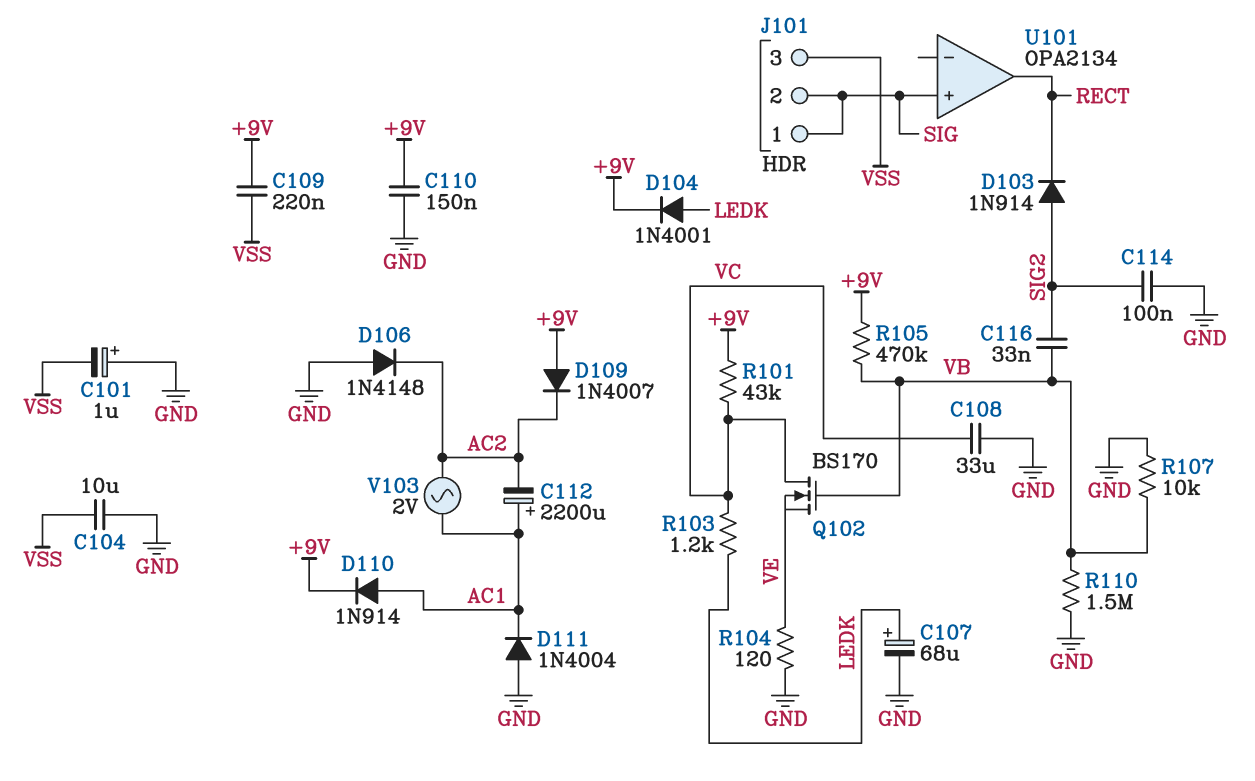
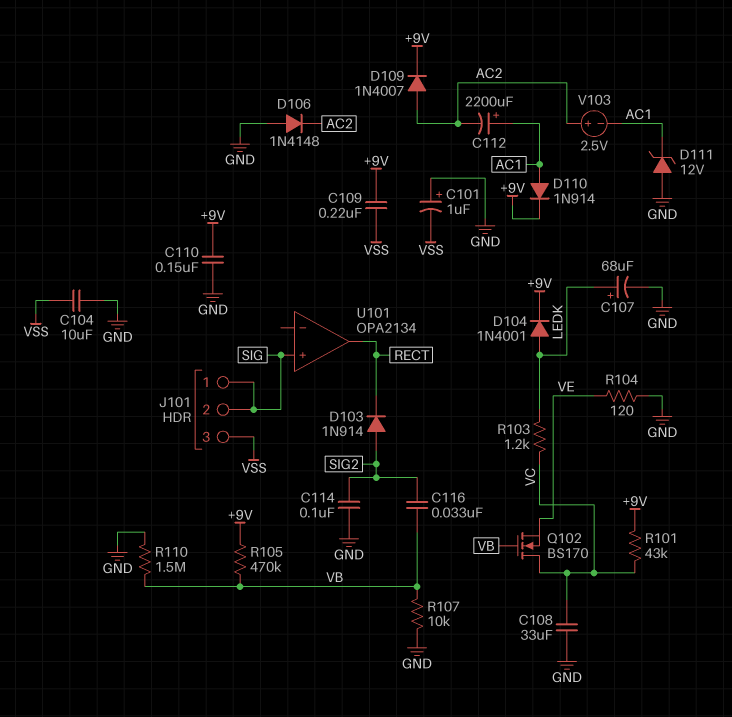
D109: diode 1N4007 (A +9V, K AC2) -> diode 1N4007 (A AC2, K +9V)
D111: diode 1N4004 (A GND, K AC1) -> zener 12V (A GND, K AC1)
V103: AC 2V (AC1, AC2) -> 2.5V (plus AC2, minus AC1)

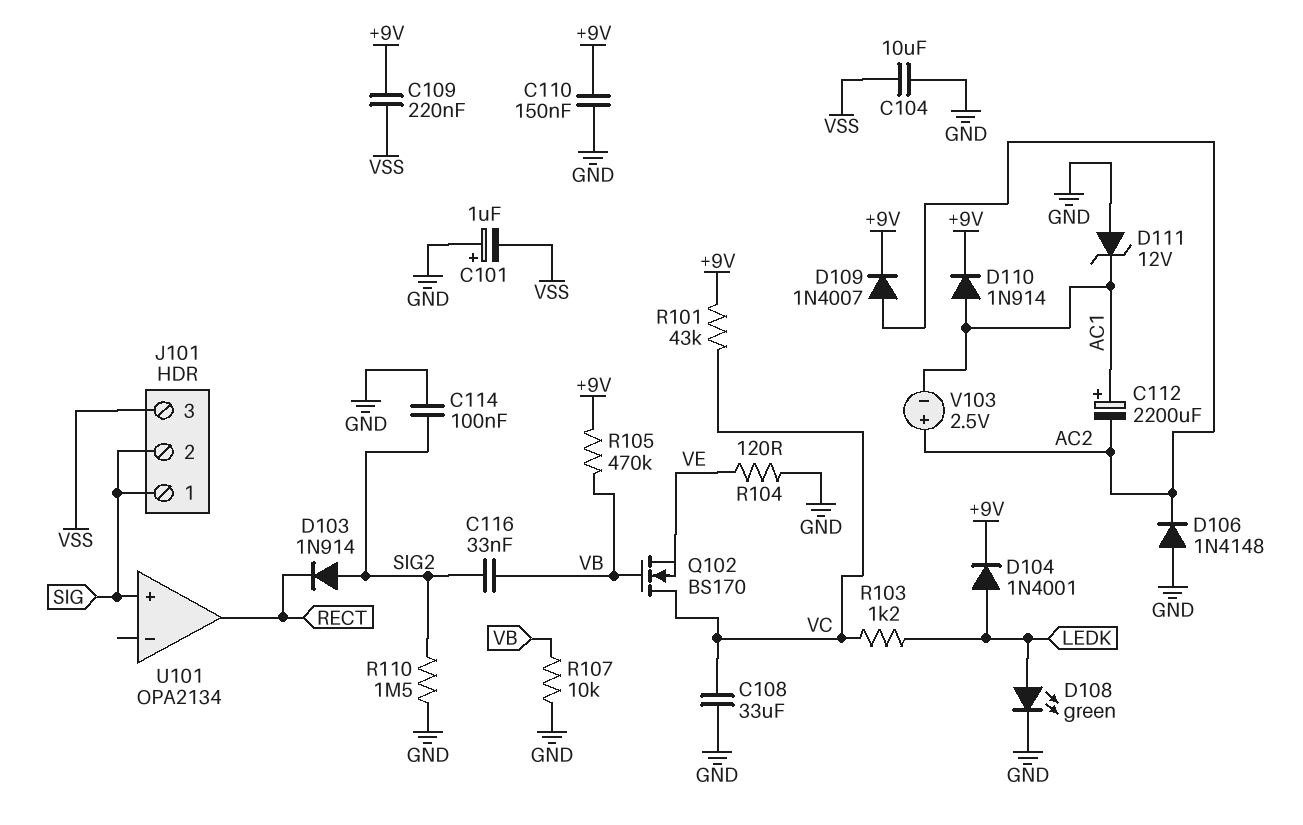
C107: 68uF (plus LEDK, minus GND) -> none
D108: none -> LED green (A LEDK, K GND)
R110: 1.5M (GND, VB) -> 1.5M (GND, SIG2)

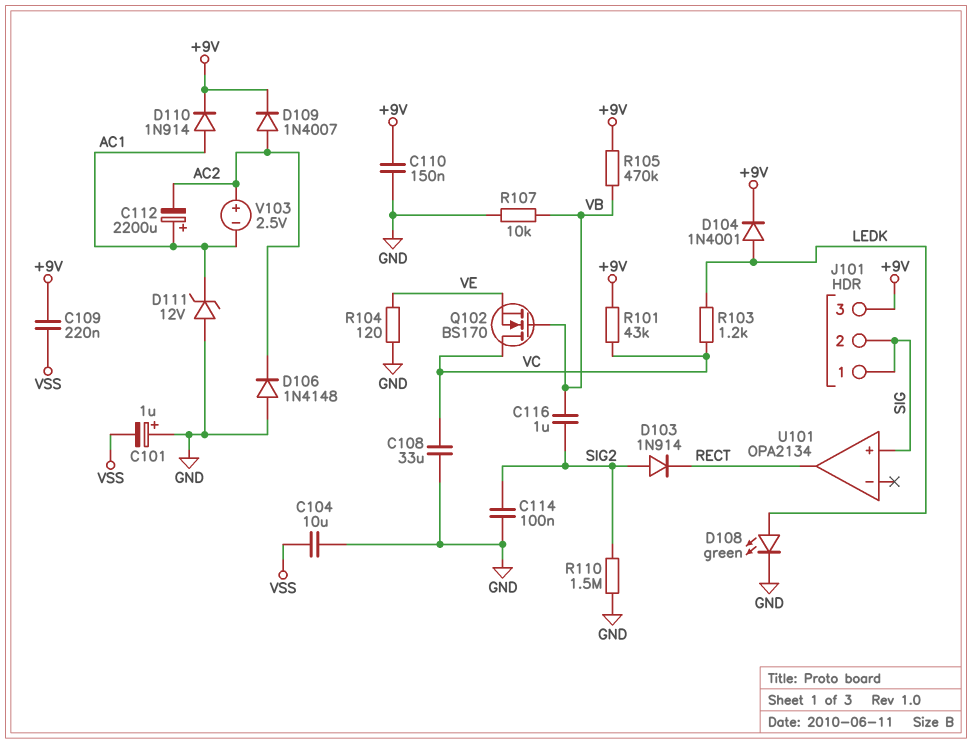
C116: 33nF (SIG2, VB) -> 1uF (SIG2, VB)
J101 pin 3: VSS -> +9V

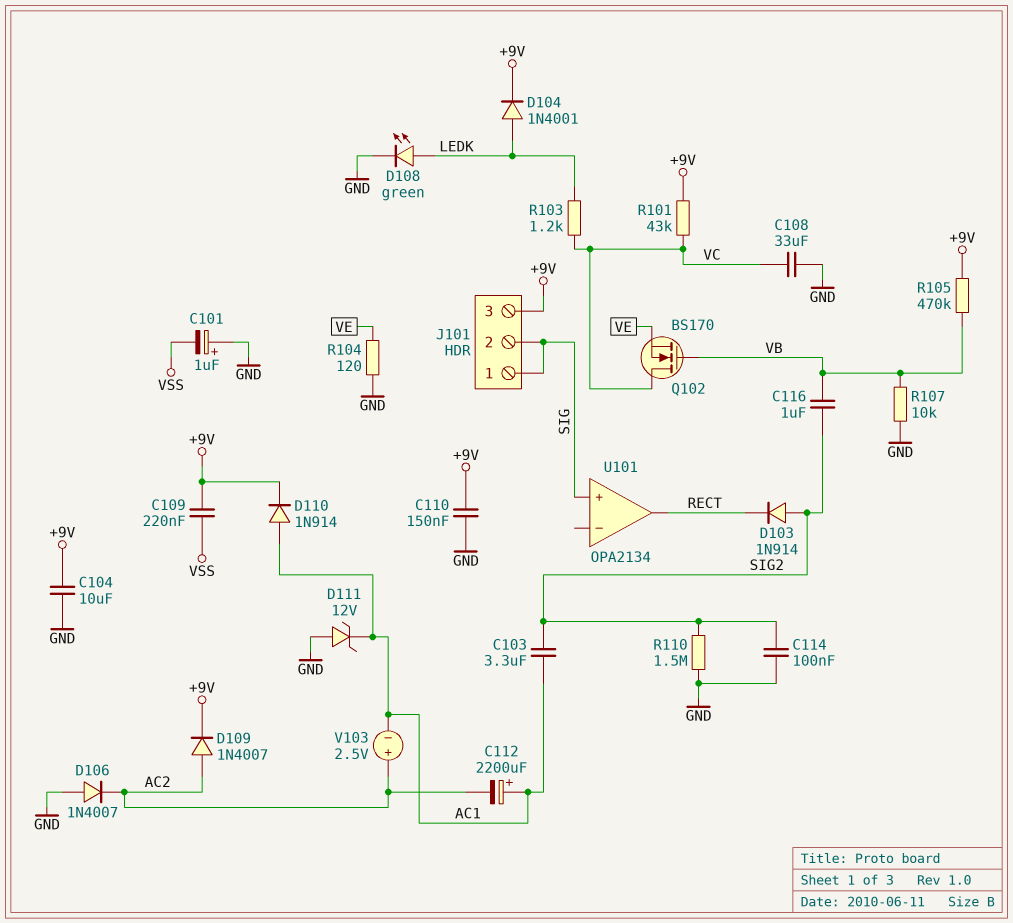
C103: none -> 3.3uF (AC1, SIG2)
C104: 10uF (GND, VSS) -> 10uF (+9V, GND)
D106: diode 1N4148 (A GND, K AC2) -> diode 1N4007 (A GND, K AC2)

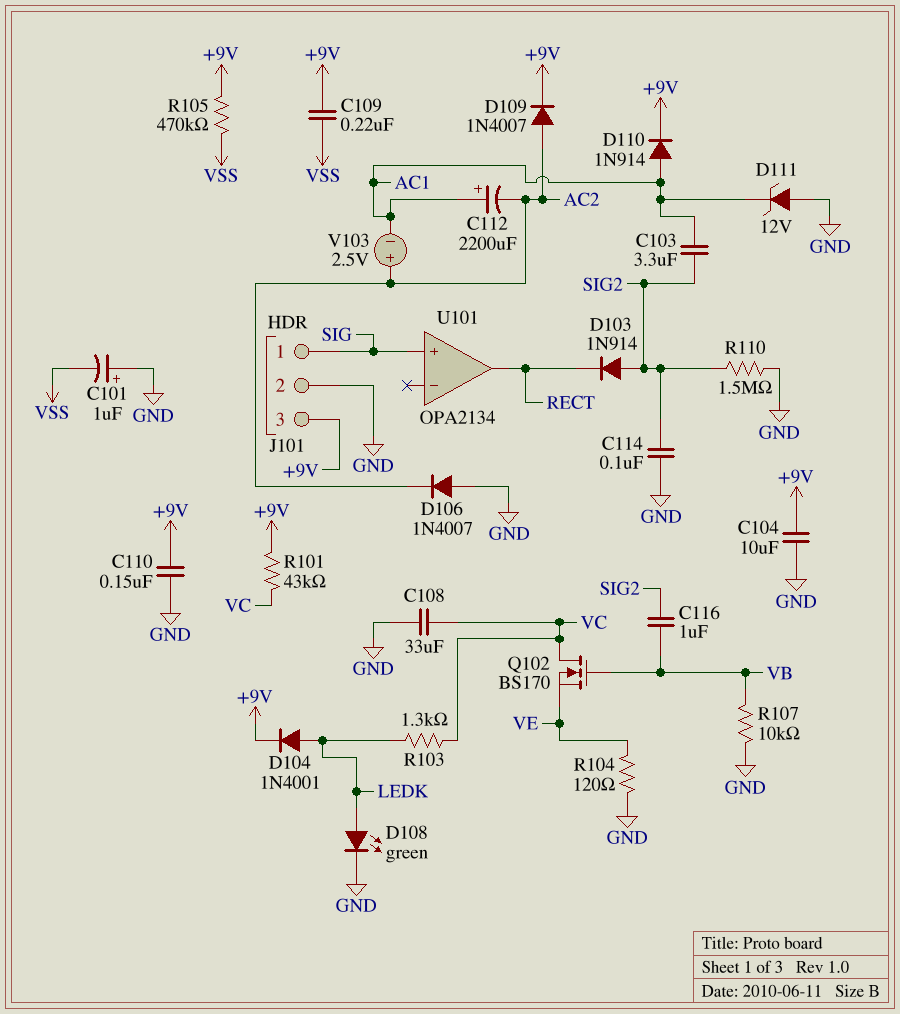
J101 pin 2: SIG -> GND
R103: 1.2k (LEDK, VC) -> 1.3k (LEDK, VC)
R105: 470k (+9V, VB) -> 470k (+9V, VSS)

